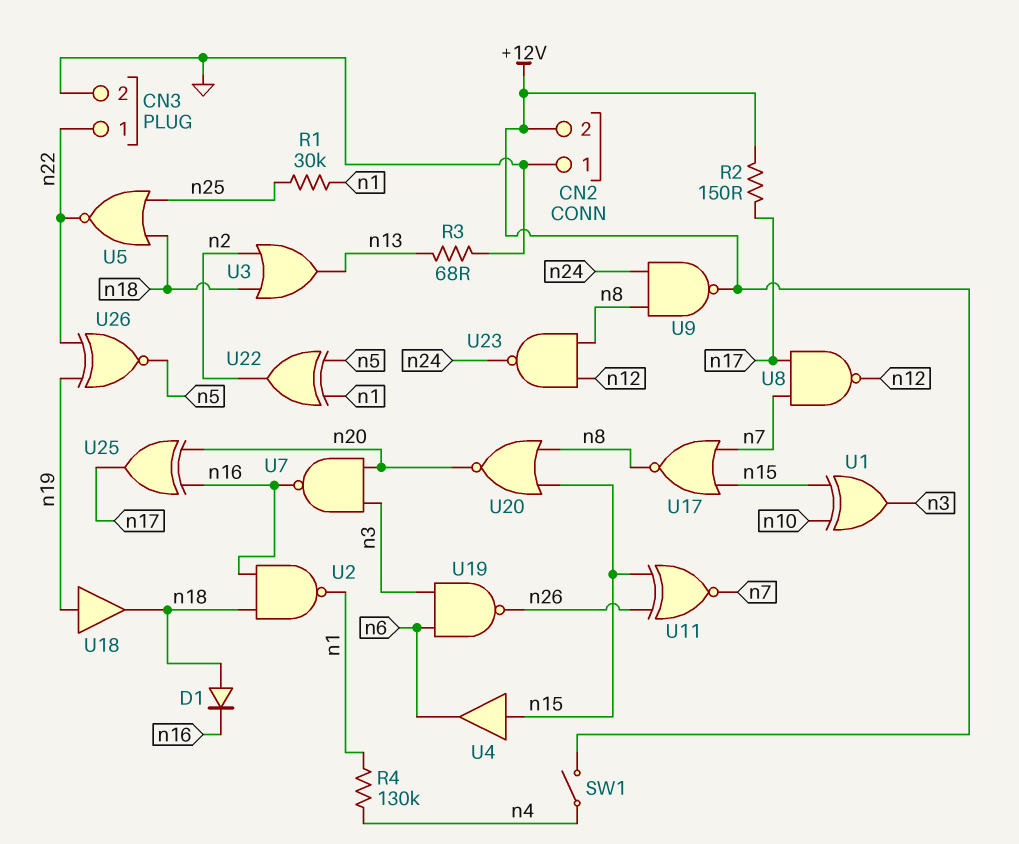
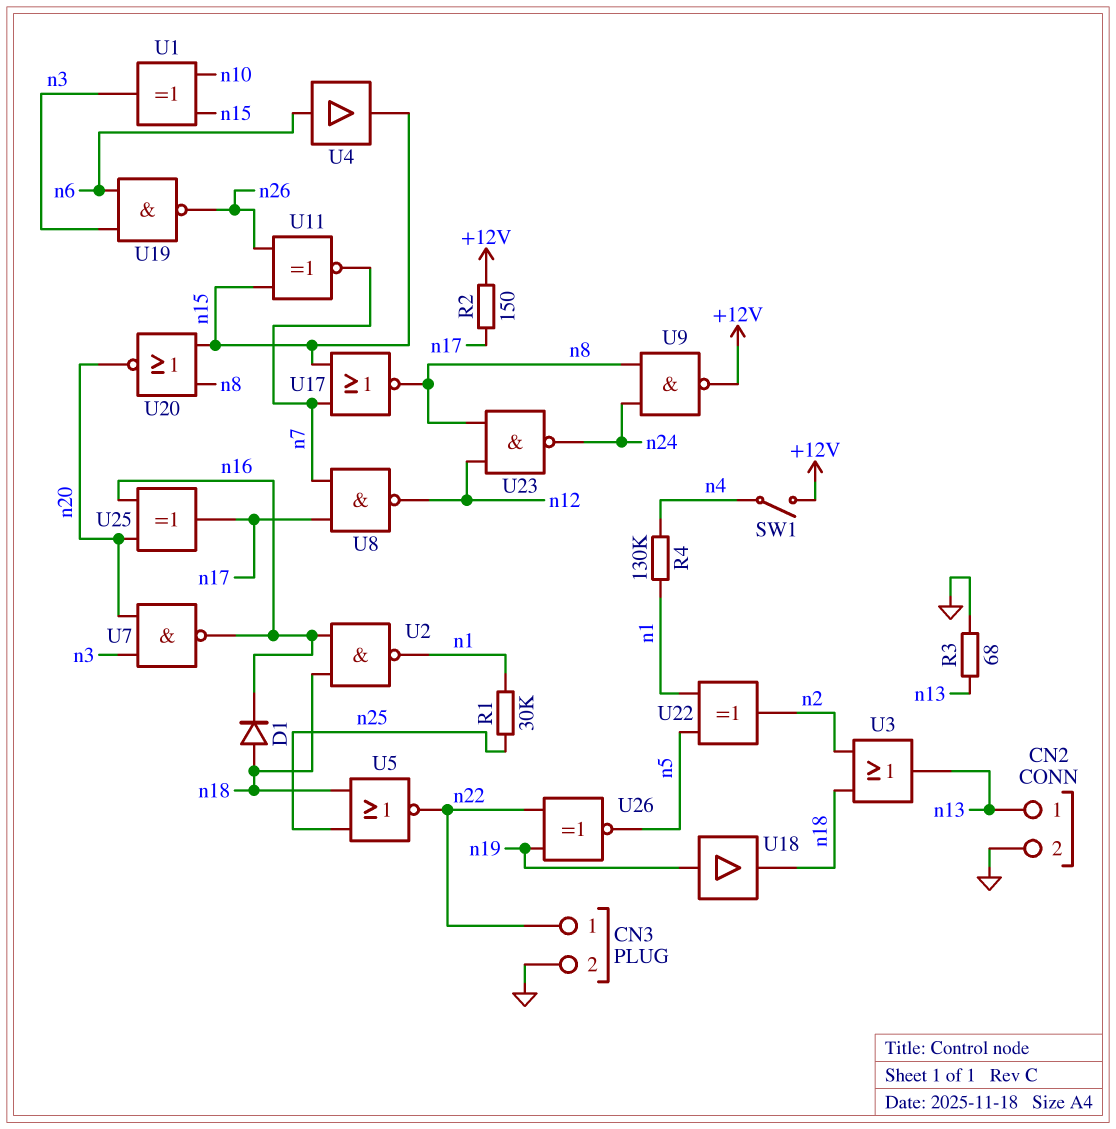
CN2 pin 1: GND -> n13
CN2 pin 2: +12V -> GND
U4: buffer (in n15, out n6) -> buffer (in n6, out n15)

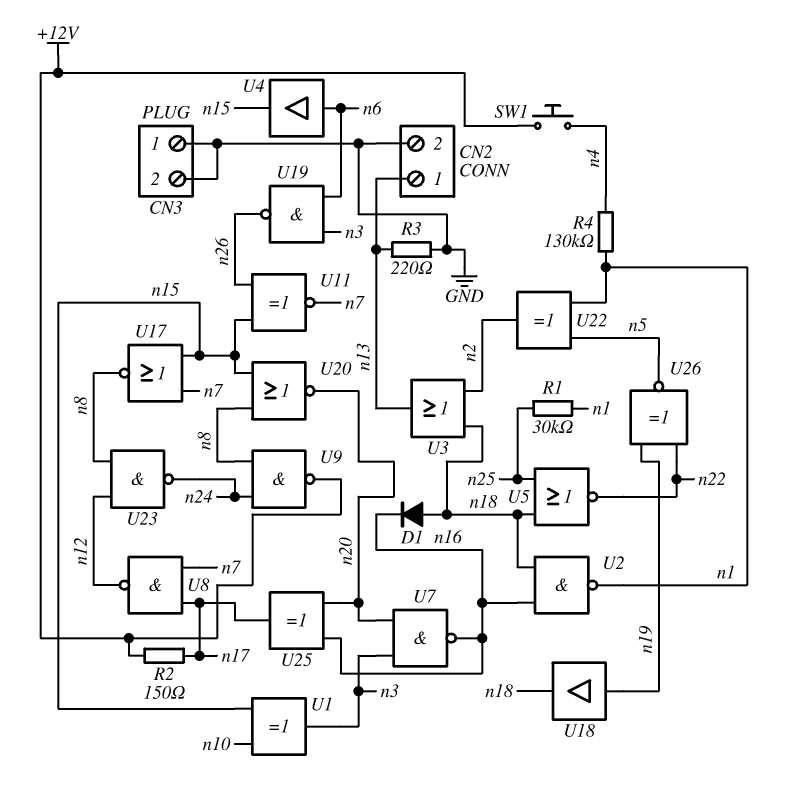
CN3 pin 1: n22 -> GND
R3: 68 (GND, n13) -> 220 (GND, n13)
SW1: switch (+12V, n4) -> button (+12V, n4)

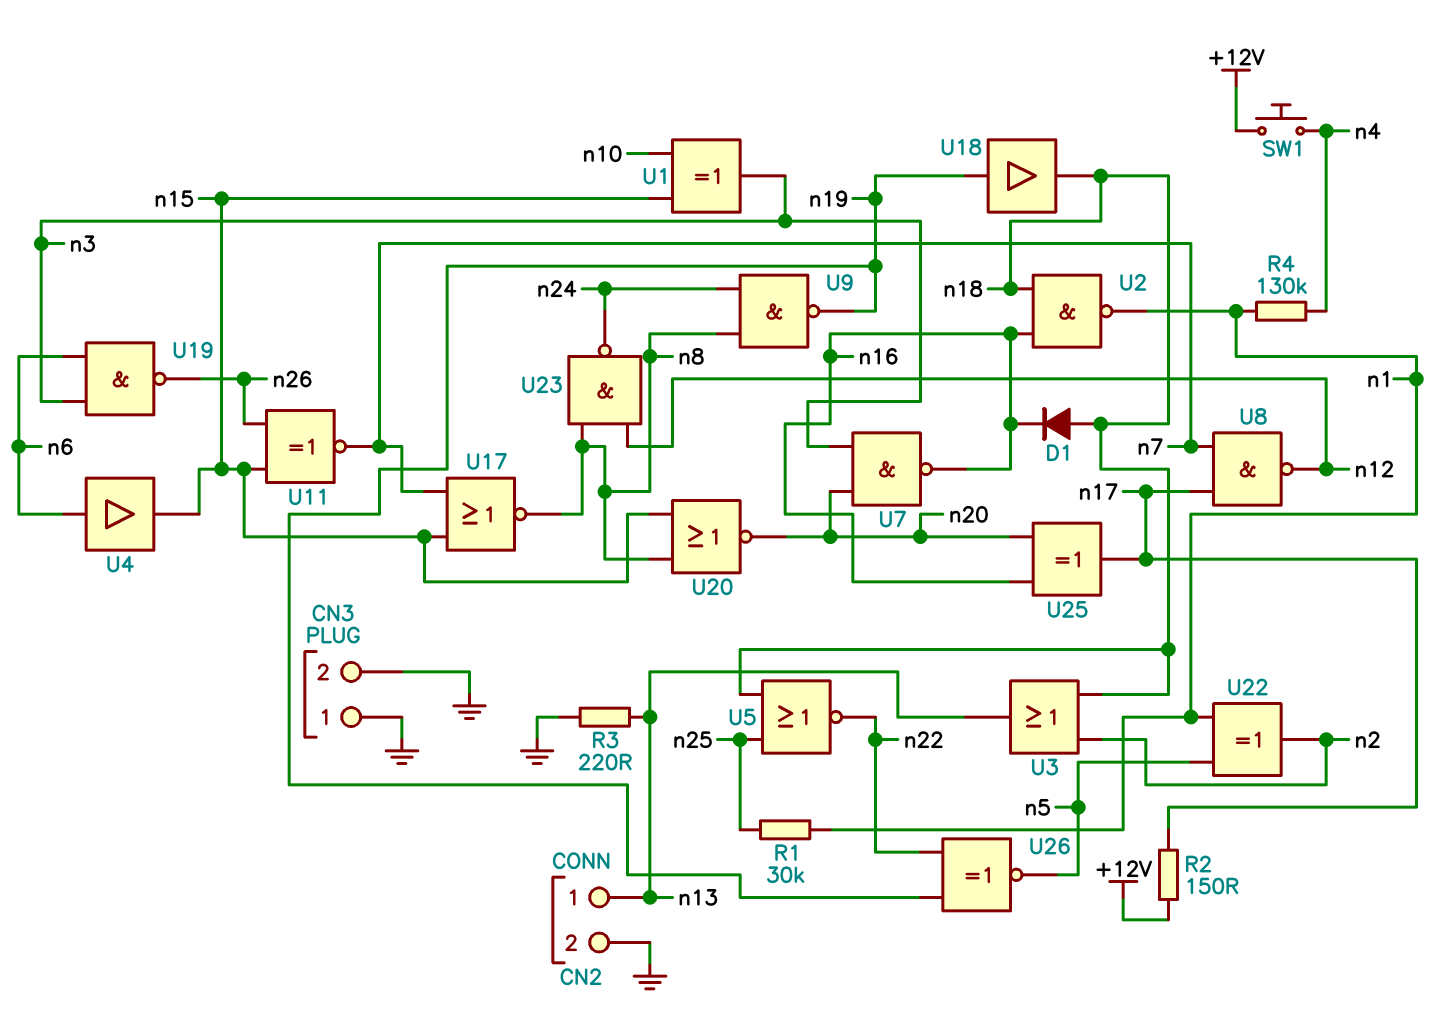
U9: NAND (in n8, in n24, out +12V) -> NAND (in n8, in n24, out n19)

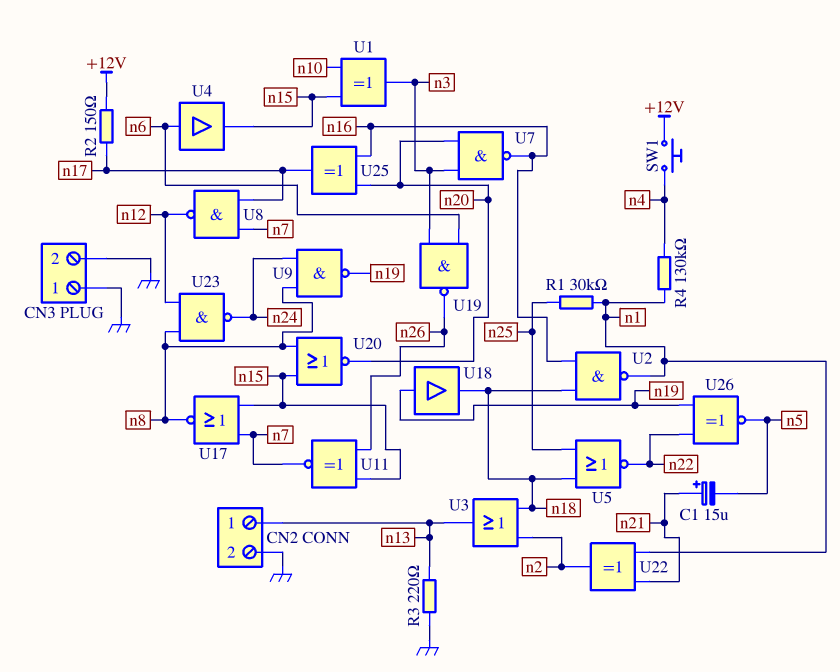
C1: none -> 15uF (plus n21, minus n5)
D1: diode (A n18, K n16) -> none
U22: XOR (in n1, in n5, out n2) -> XOR (in n1, in n21, out n2)

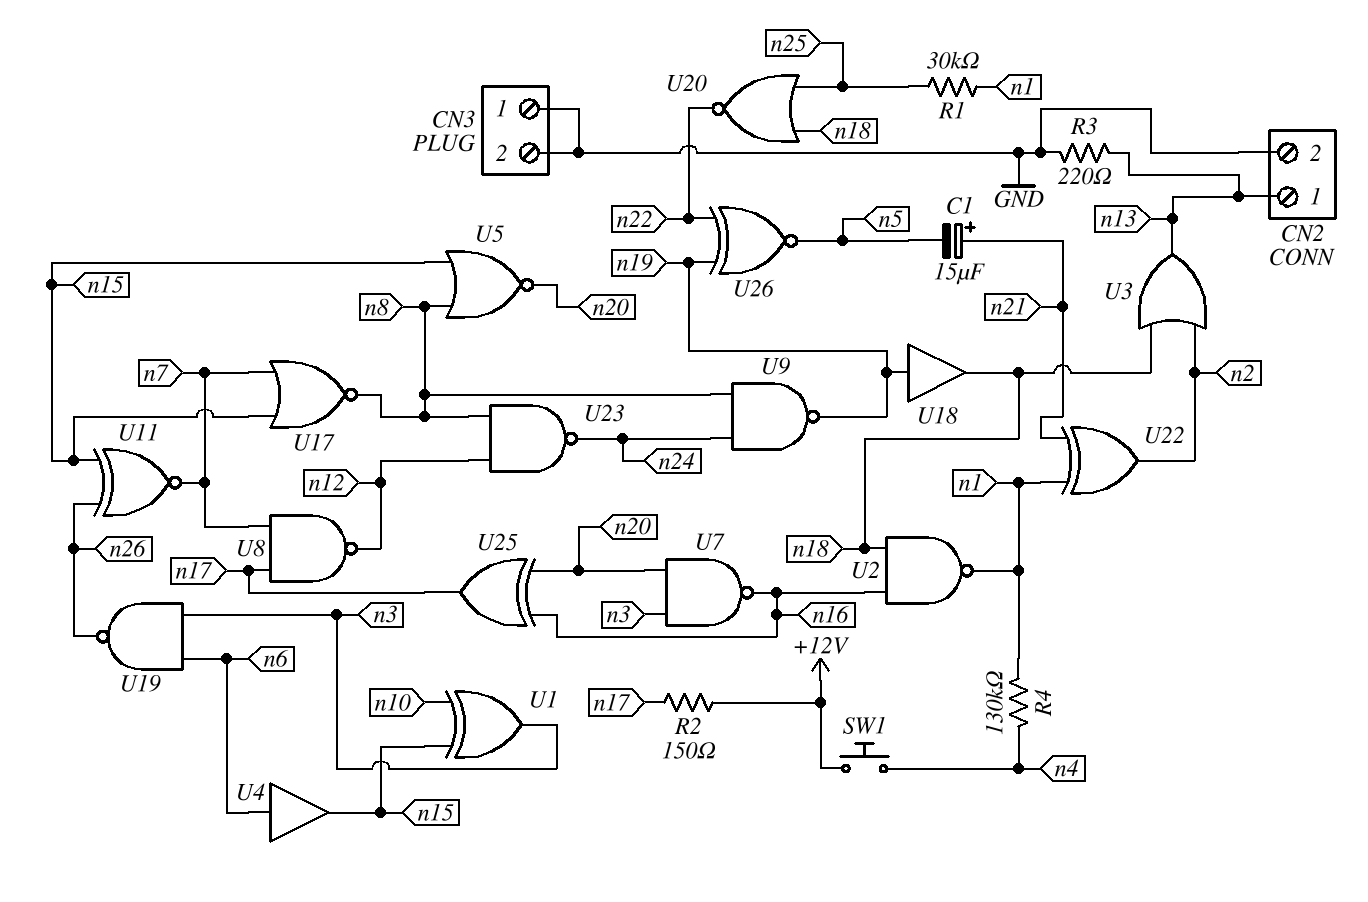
U5: NOR (in n18, in n25, out n22) -> NOR (in n8, in n15, out n20)
U20: NOR (in n8, in n15, out n20) -> NOR (in n18, in n25, out n22)

